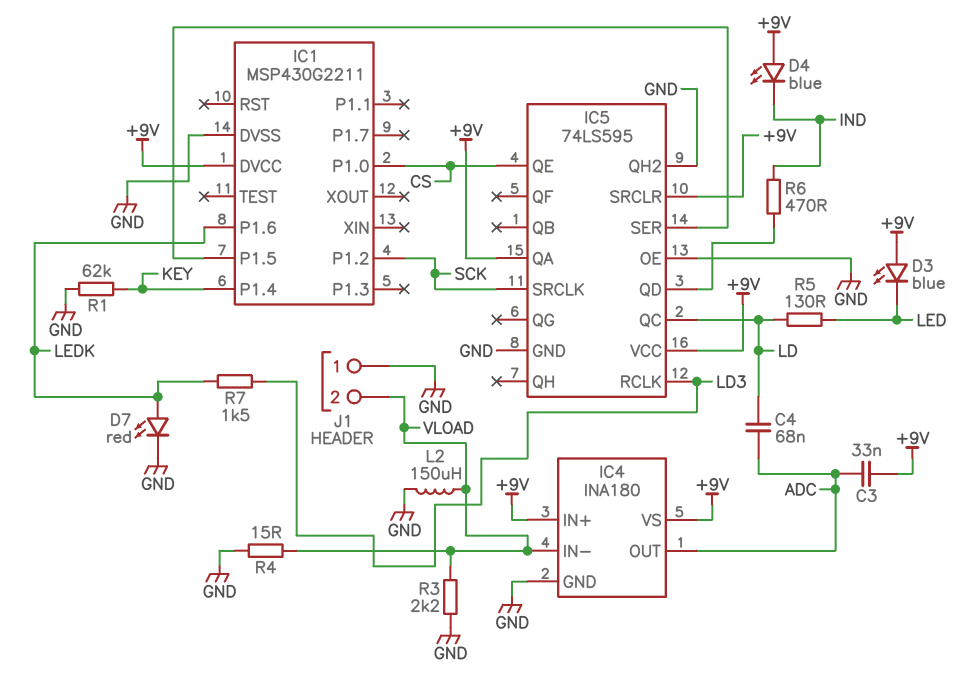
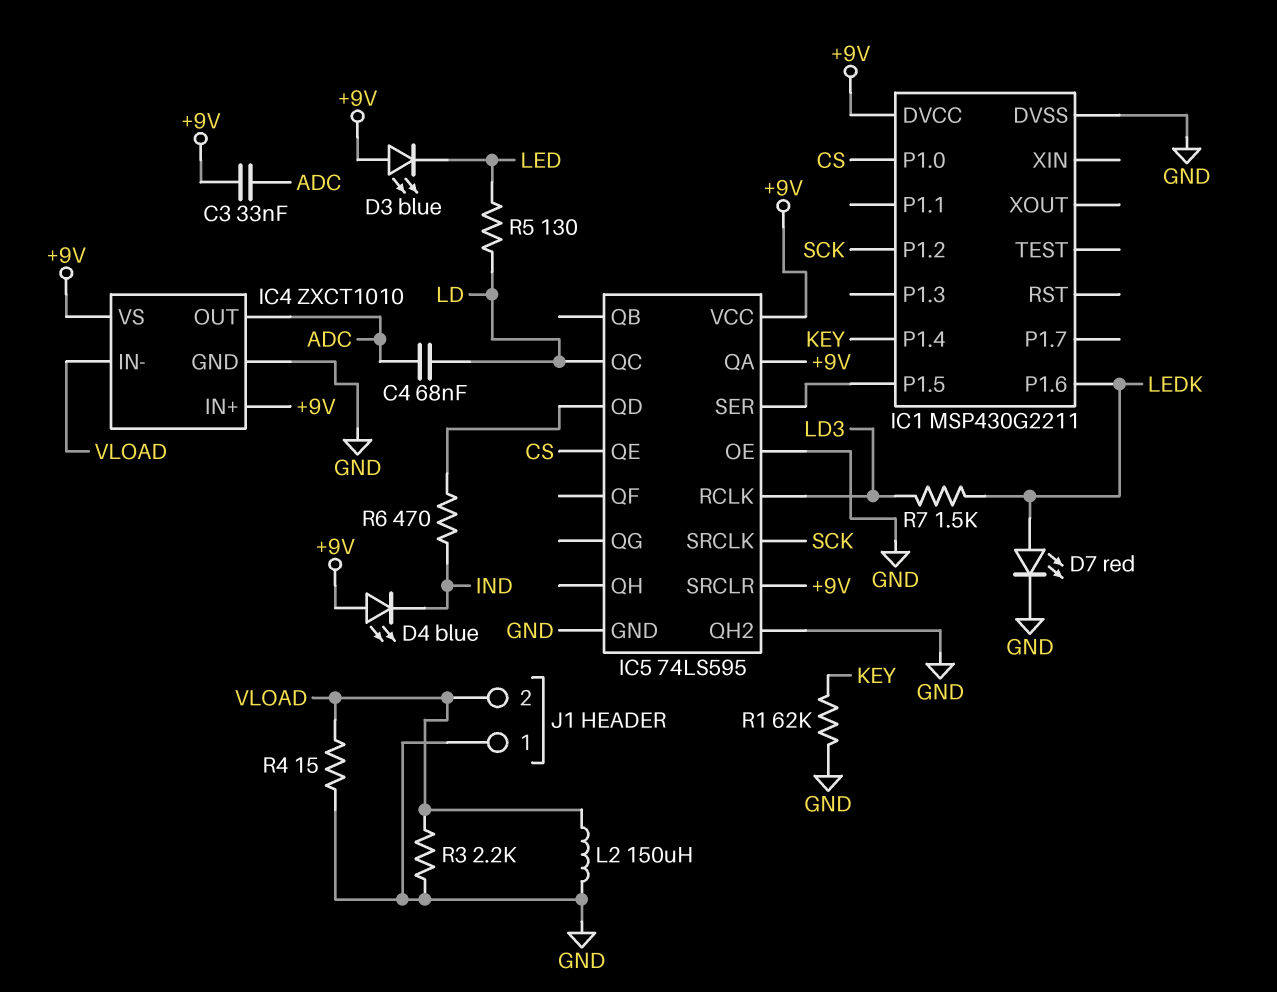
IC4: INA180 -> ZXCT1010

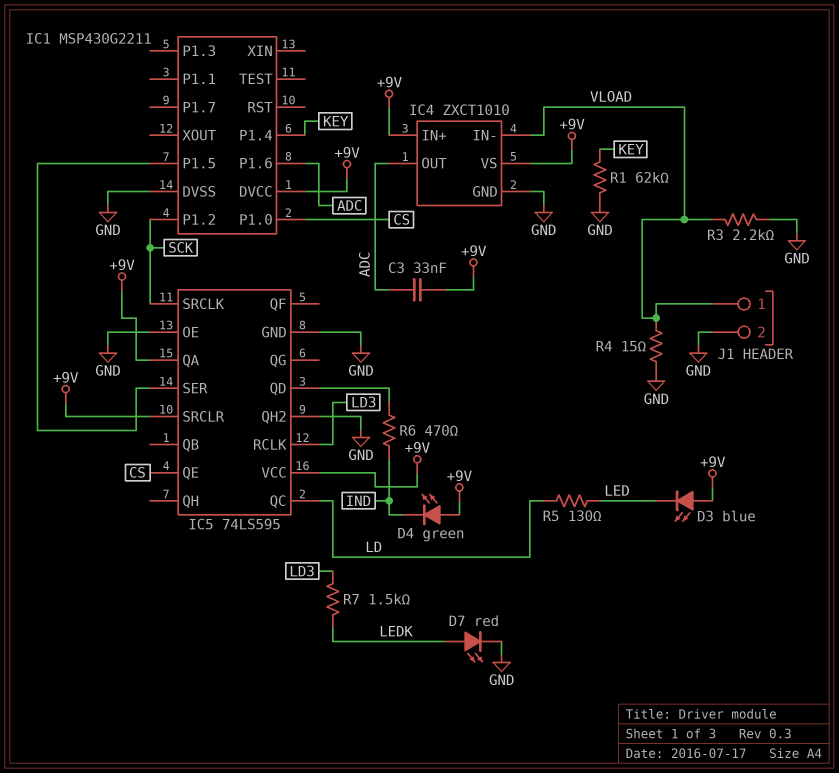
C4: 68nF (ADC, LD) -> none
D4: LED blue (A +9V, K IND) -> LED green (A +9V, K IND)
IC1 pin P1.6: LEDK -> ADC
J1 pin 1: GND -> VLOAD
J1 pin 2: VLOAD -> GND
L2: 150uH (GND, VLOAD) -> none

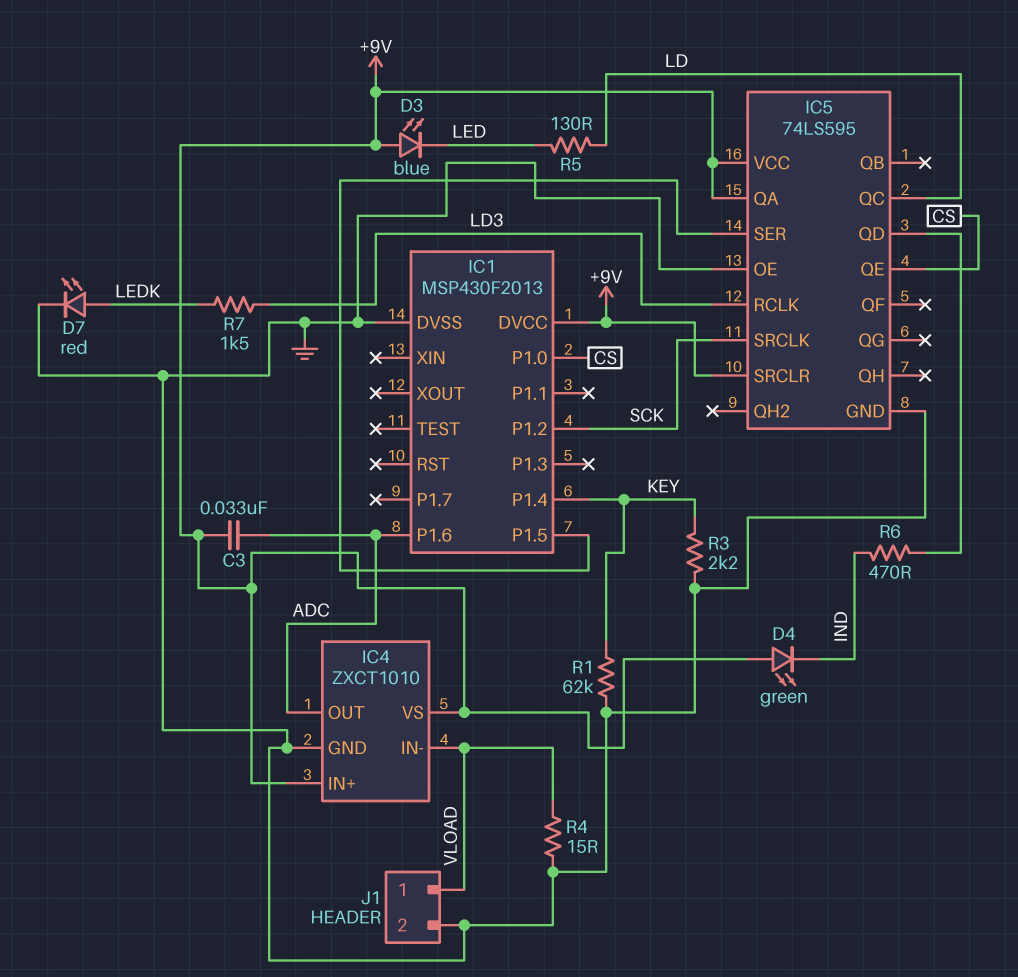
IC1: MSP430G2211 -> MSP430F2013
IC5 pin QH2: GND -> none
R3: 2.2k (GND, VLOAD) -> 2.2k (GND, KEY)

